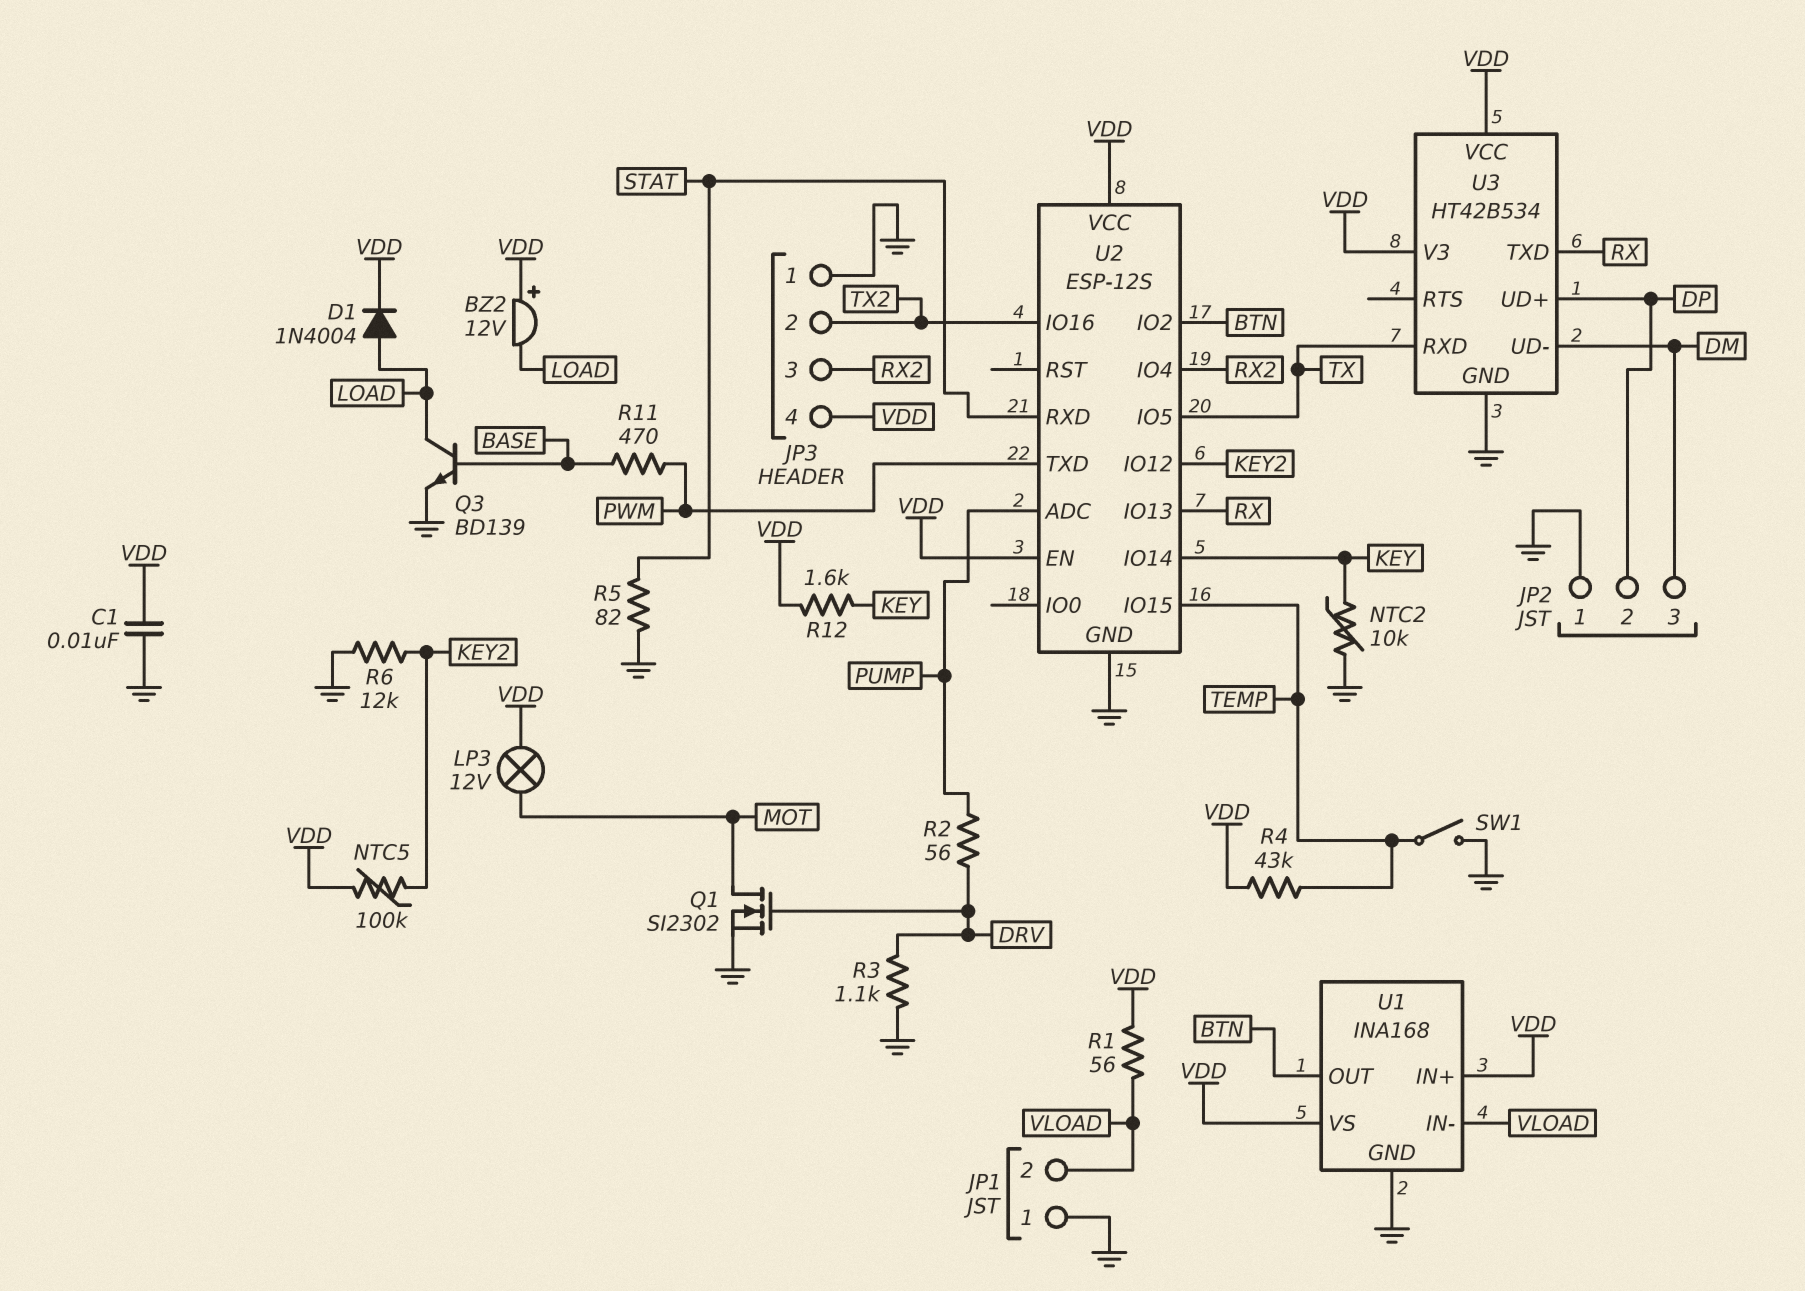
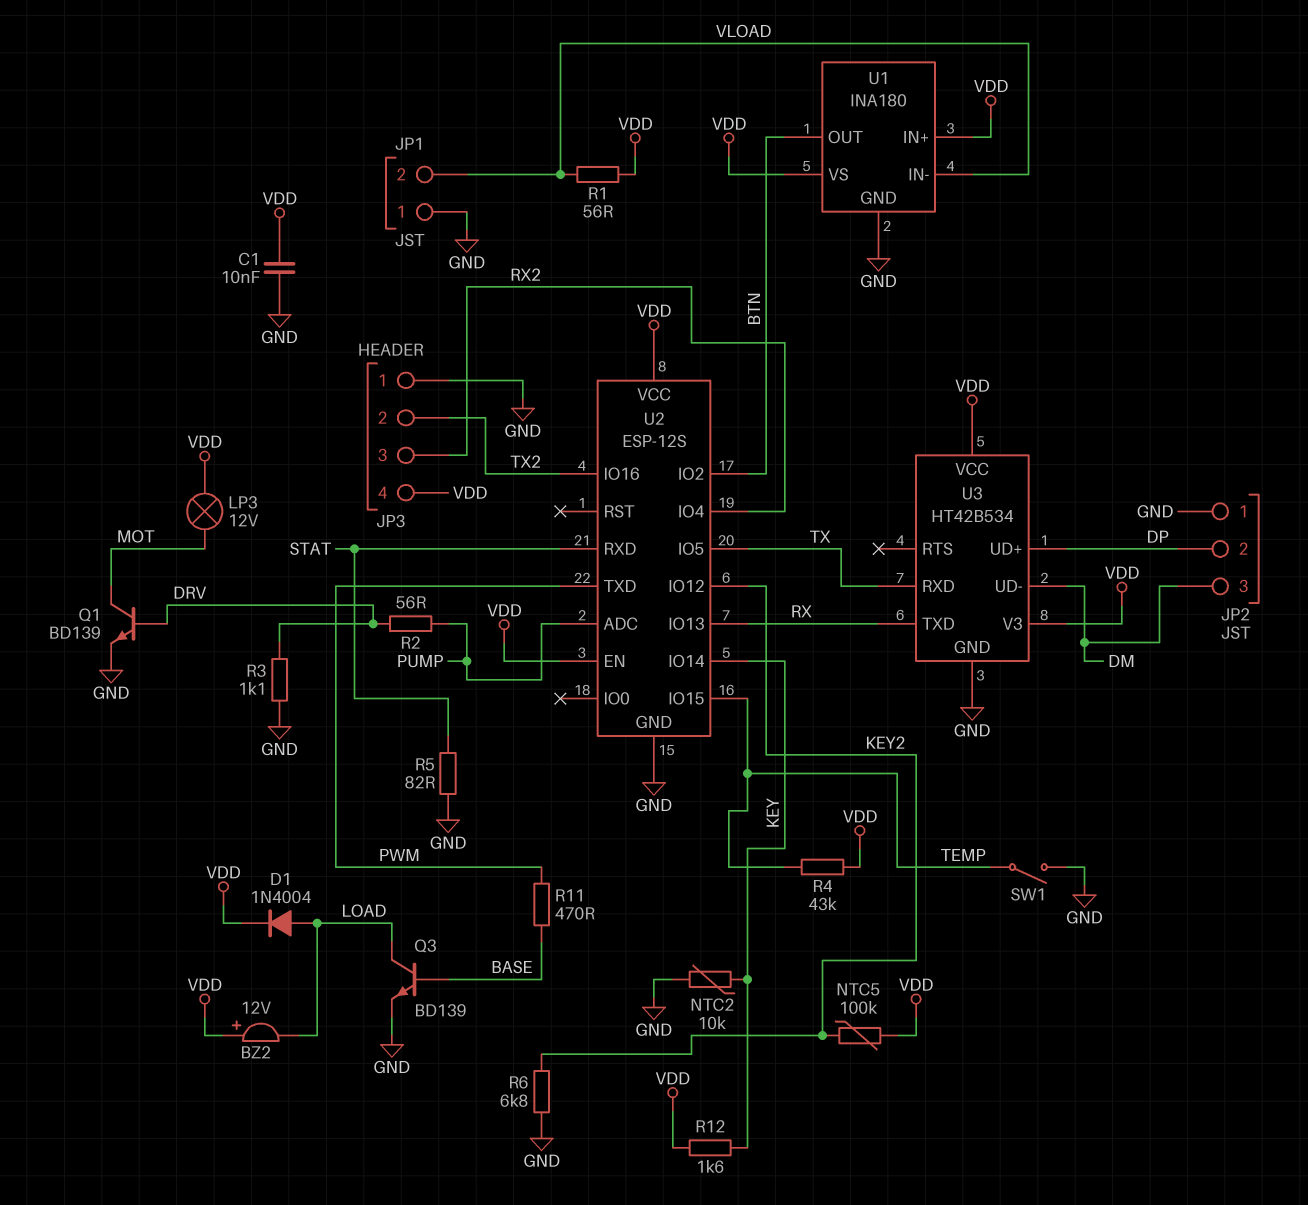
Q1: NMOS SI2302 (G DRV, D MOT, S GND) -> NPN BD139 (B DRV, C MOT, E GND)
R6: 12k (GND, KEY2) -> 6.8k (GND, KEY2)
U1: INA168 -> INA180

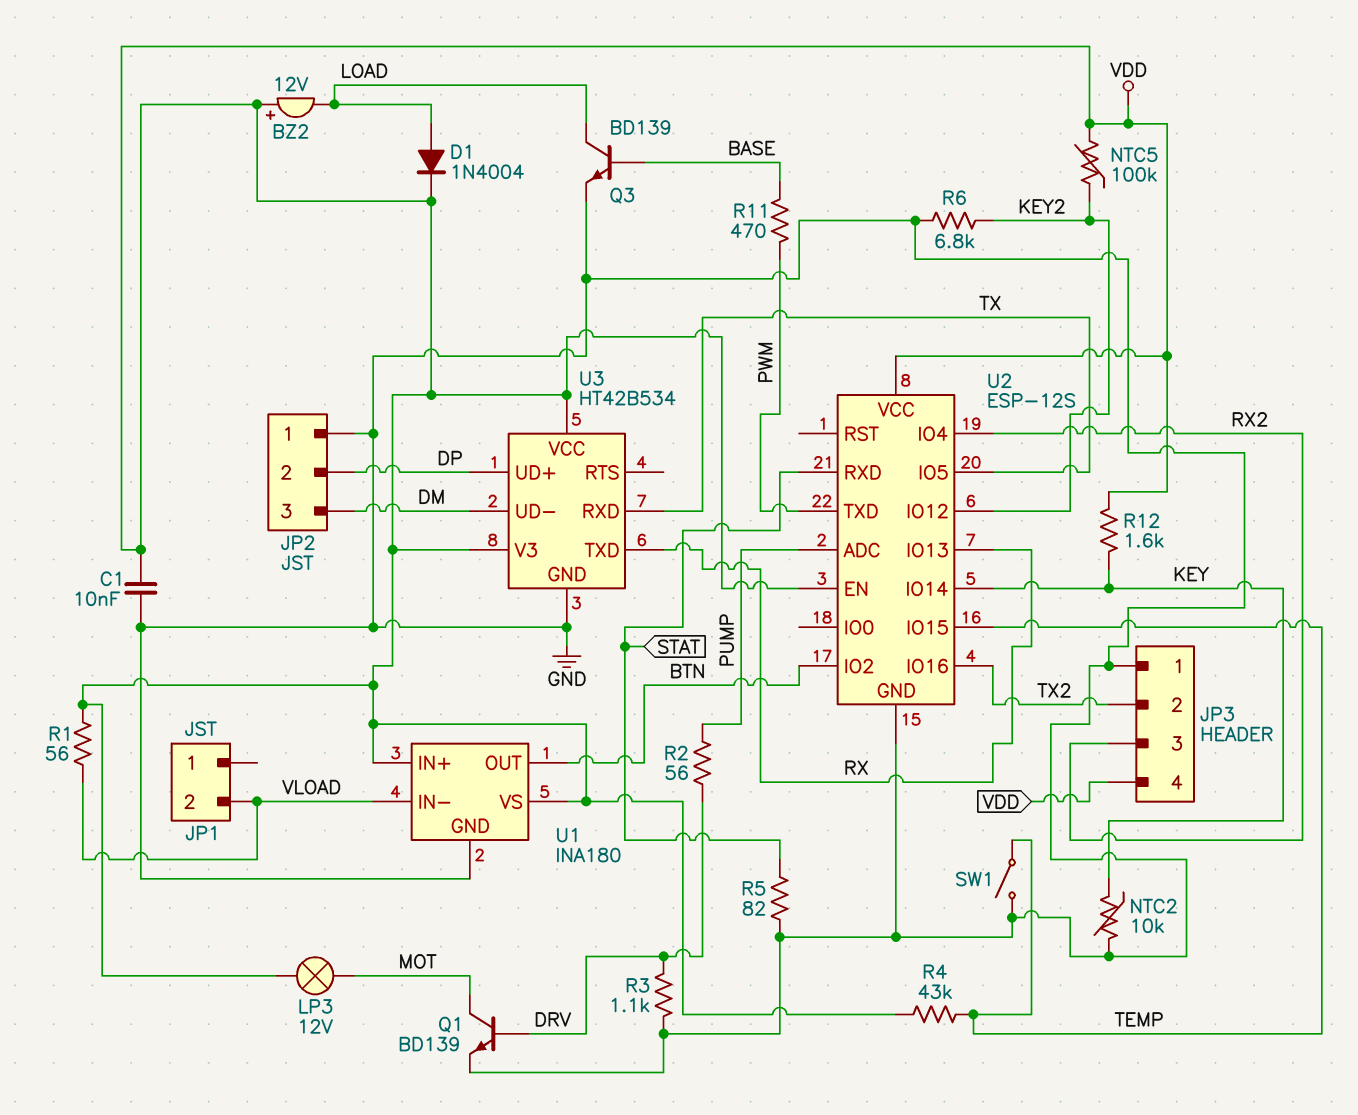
JP1 pin 1: GND -> none

